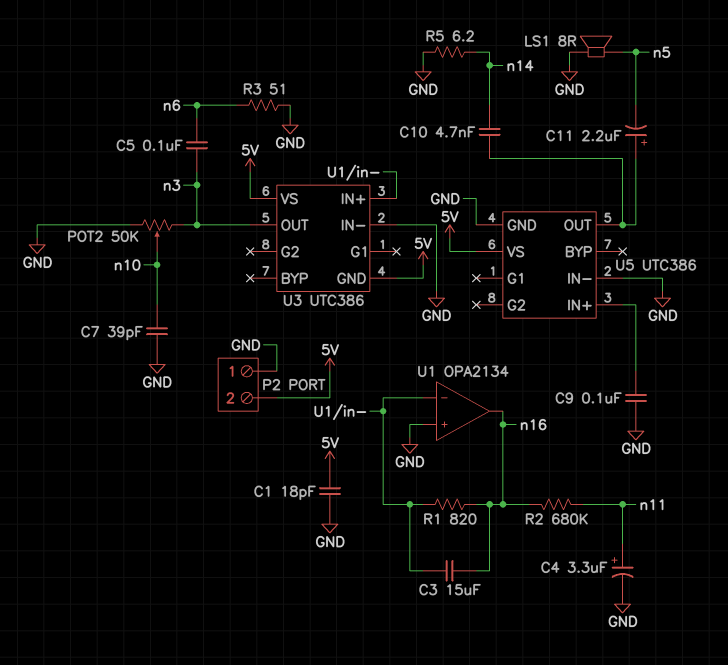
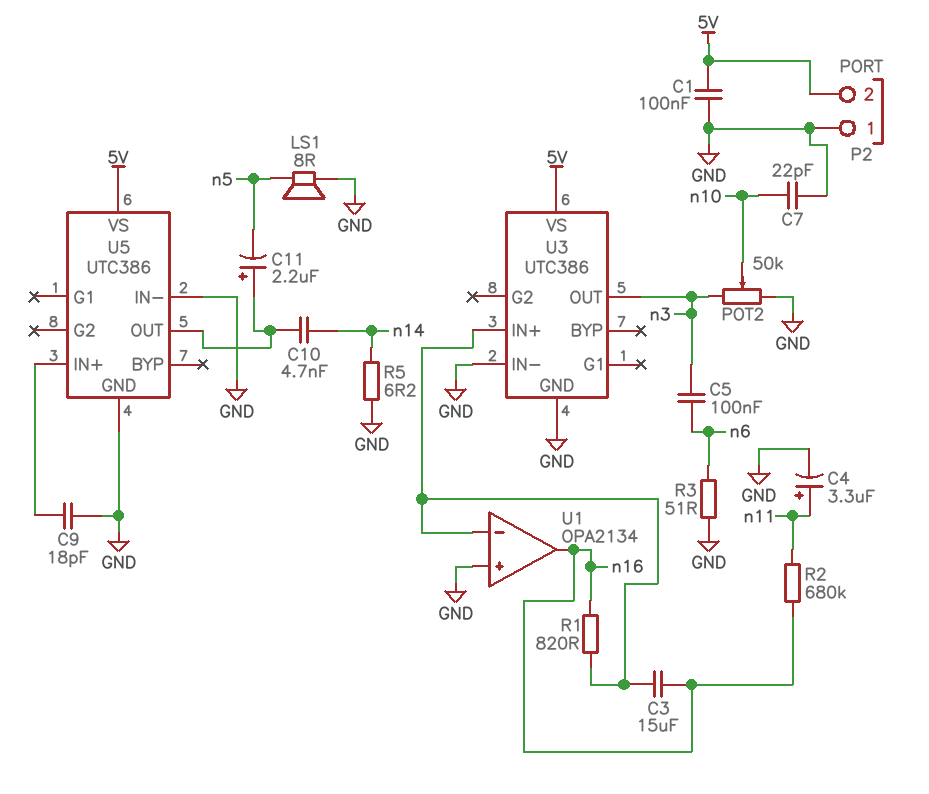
C1: 18pF (5V, GND) -> 100nF (5V, GND)
C7: 39pF (GND, n10) -> 22pF (GND, n10)
C9: 100nF (GND, U5/IN+) -> 18pF (GND, U5/IN+)
U3 pin GND: 5V -> GND

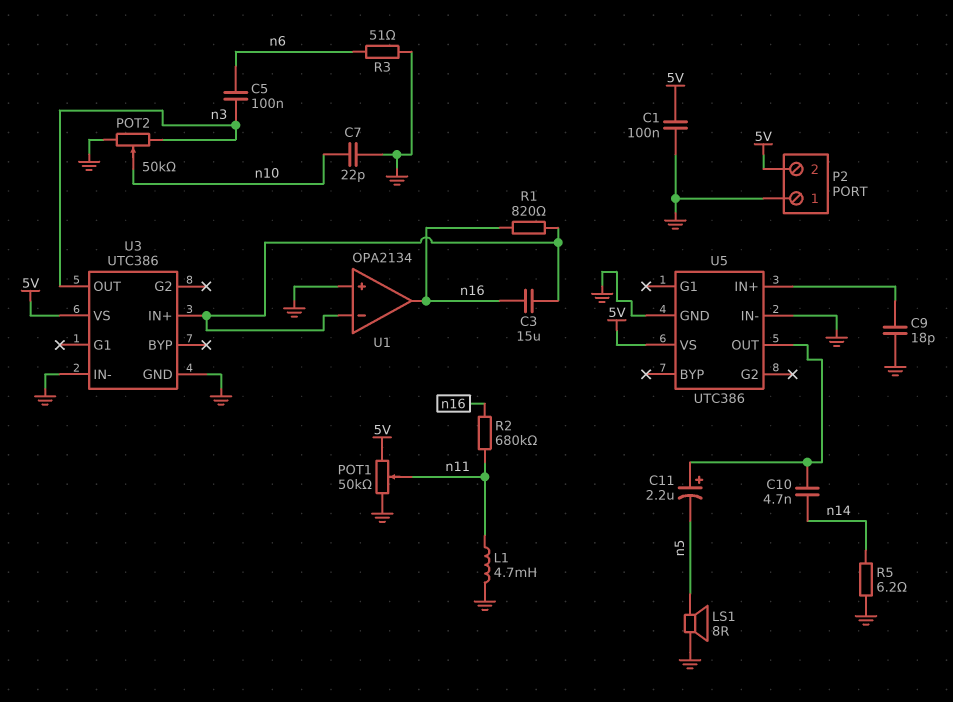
C4: 3.3uF (plus n11, minus GND) -> none
L1: none -> 4.7mH (GND, n11)
POT1: none -> 50k (5V, GND, wiper n11)

